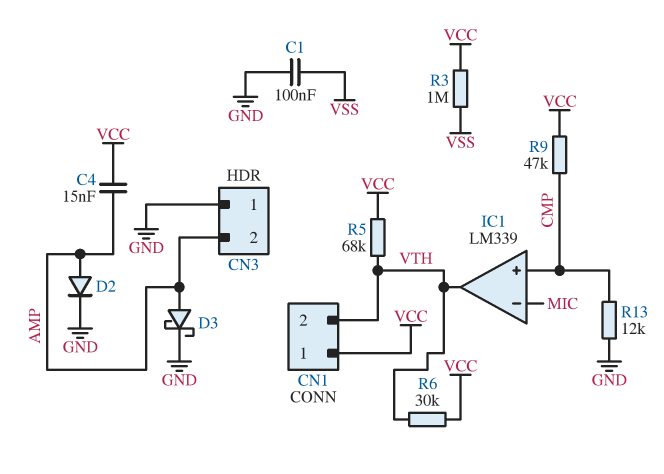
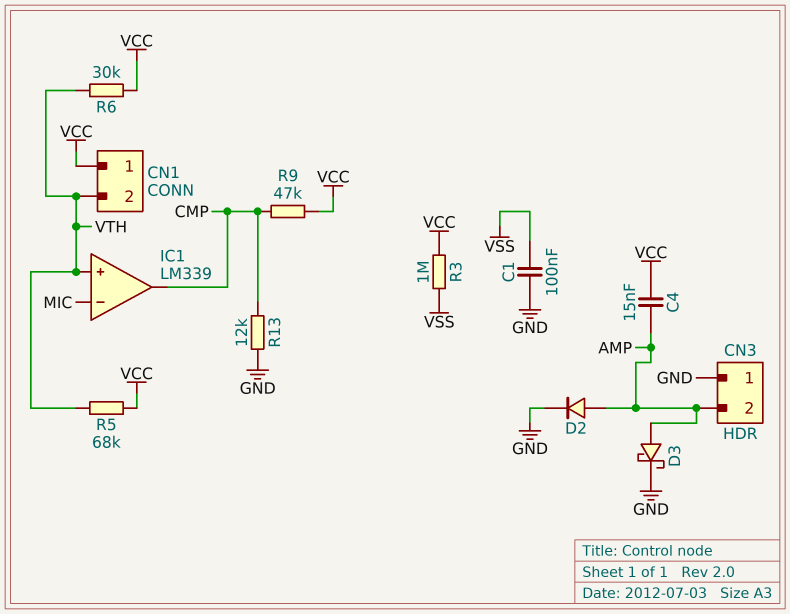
IC1 pin in+: CMP -> VTH
IC1 pin out: VTH -> CMP

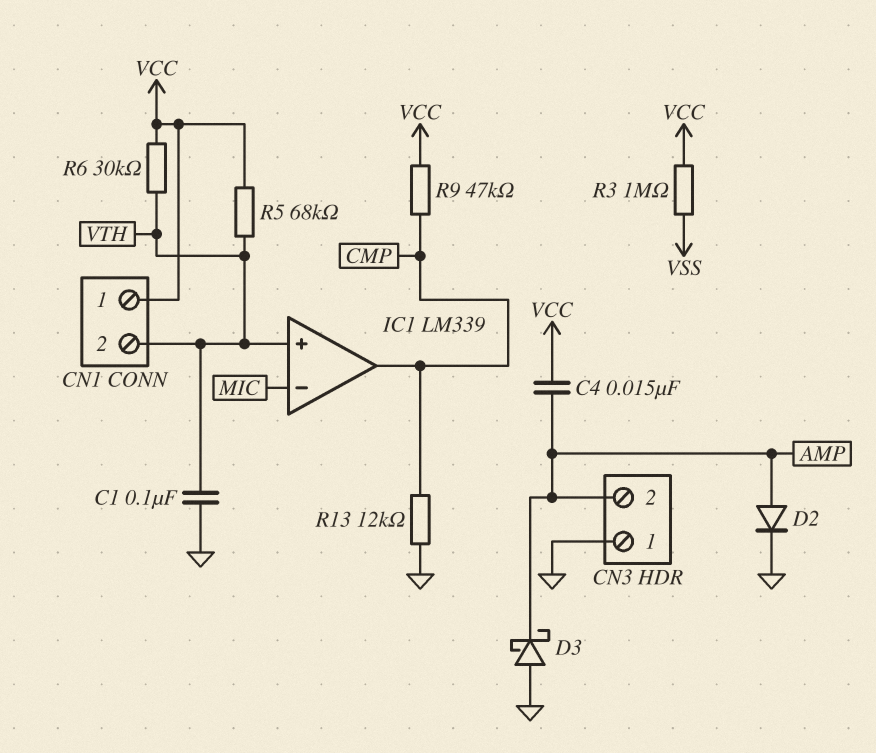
C1: 100nF (GND, VSS) -> 100nF (GND, VTH)
D3: schottky (A AMP, K GND) -> schottky (A GND, K AMP)

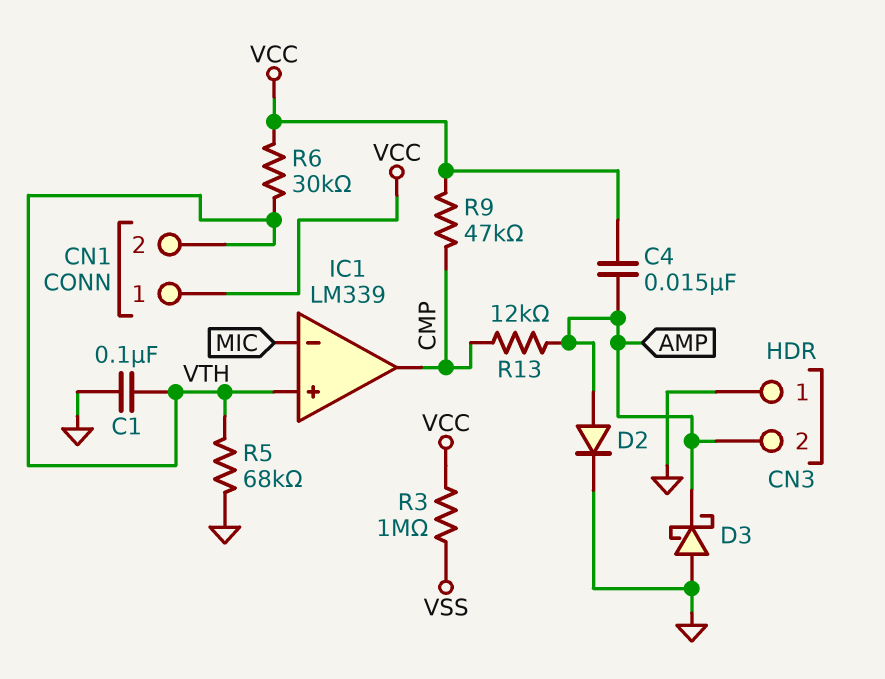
R5: 68k (VCC, VTH) -> 68k (GND, VTH)
R13: 12k (CMP, GND) -> 12k (AMP, CMP)

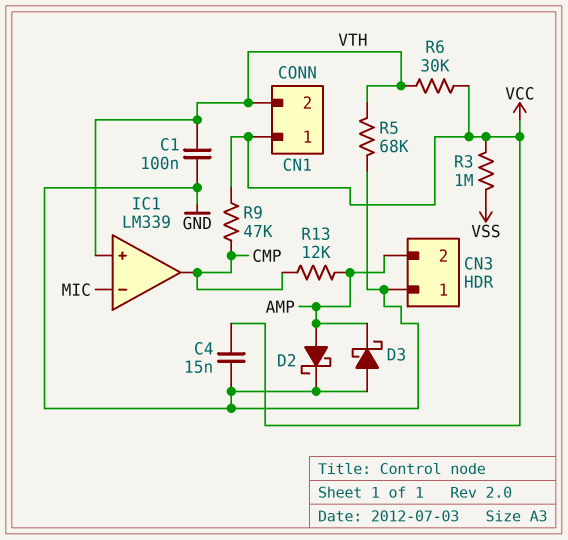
C4: 15nF (AMP, VCC) -> 15nF (GND, VCC)
D2: diode (A AMP, K GND) -> schottky (A AMP, K GND)

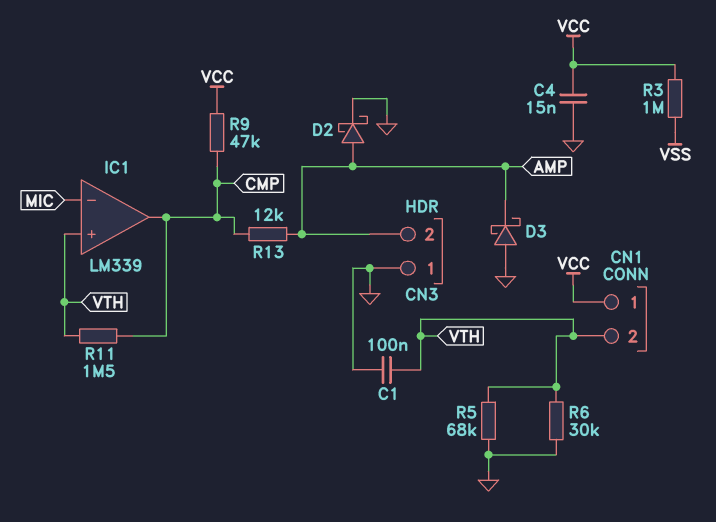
R6: 30k (VCC, VTH) -> 30k (GND, VTH)
R11: none -> 1.5M (CMP, VTH)

